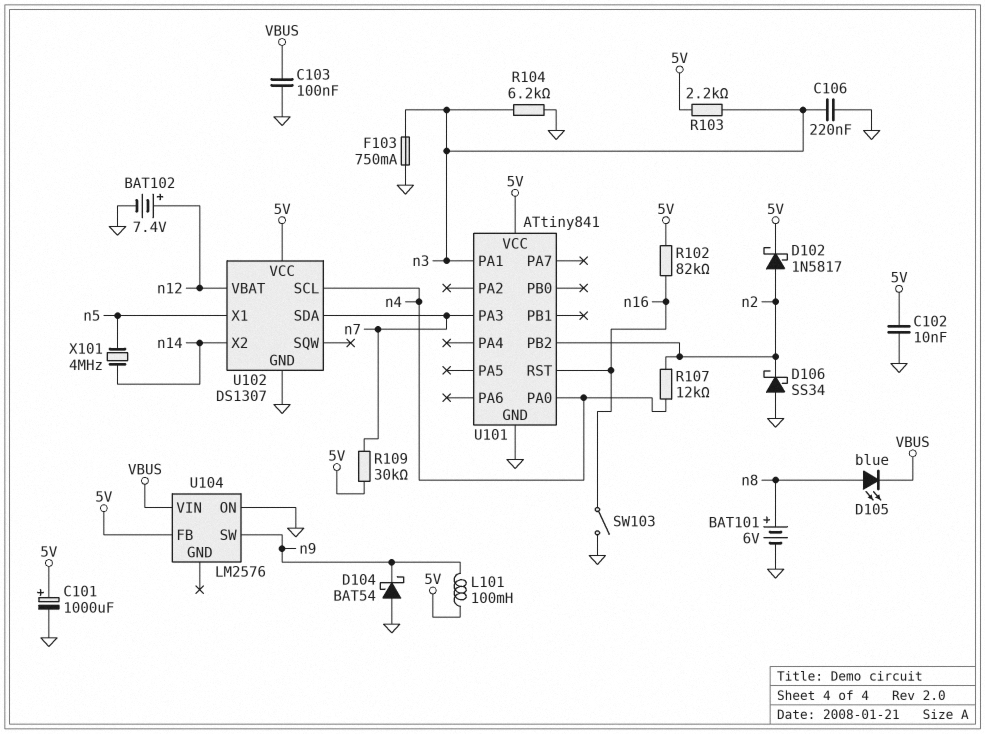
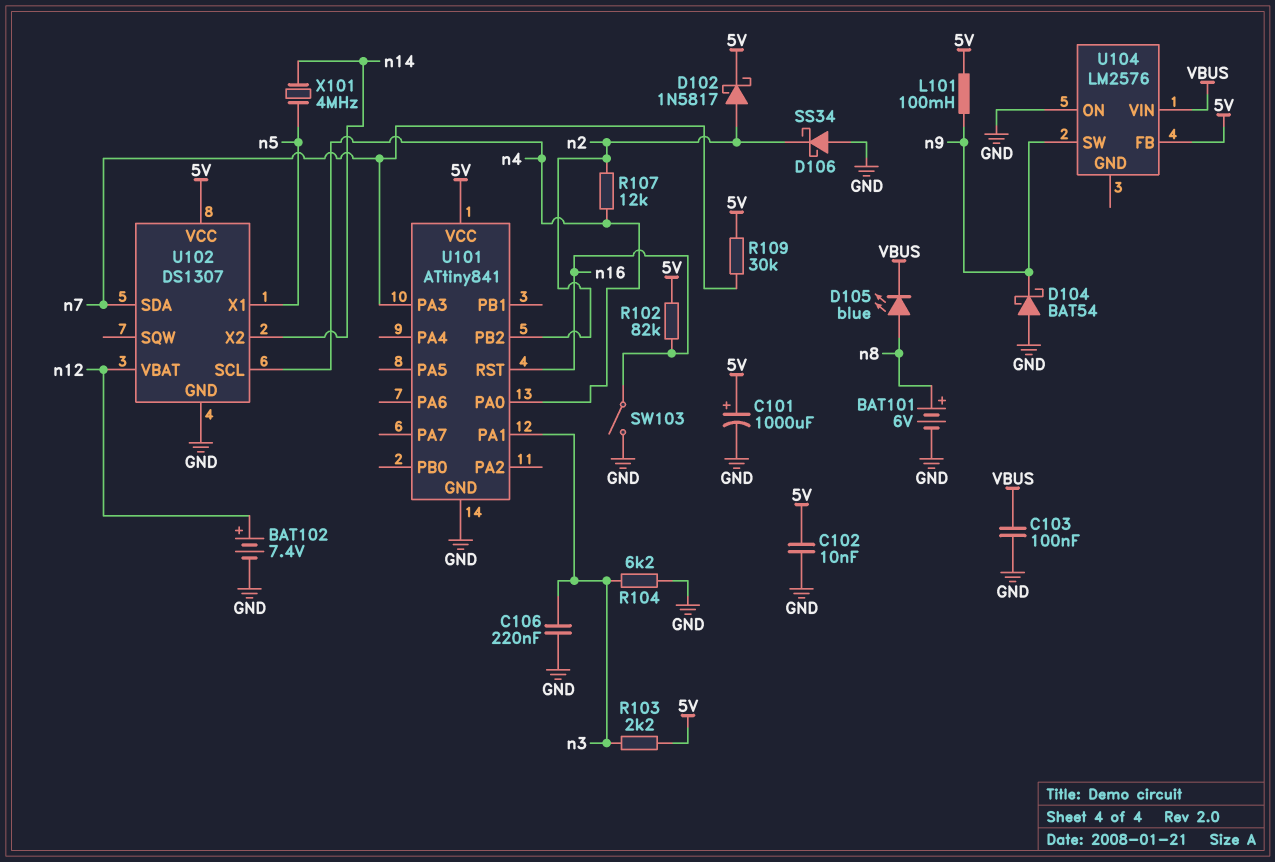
F103: 750mA (GND, n3) -> none

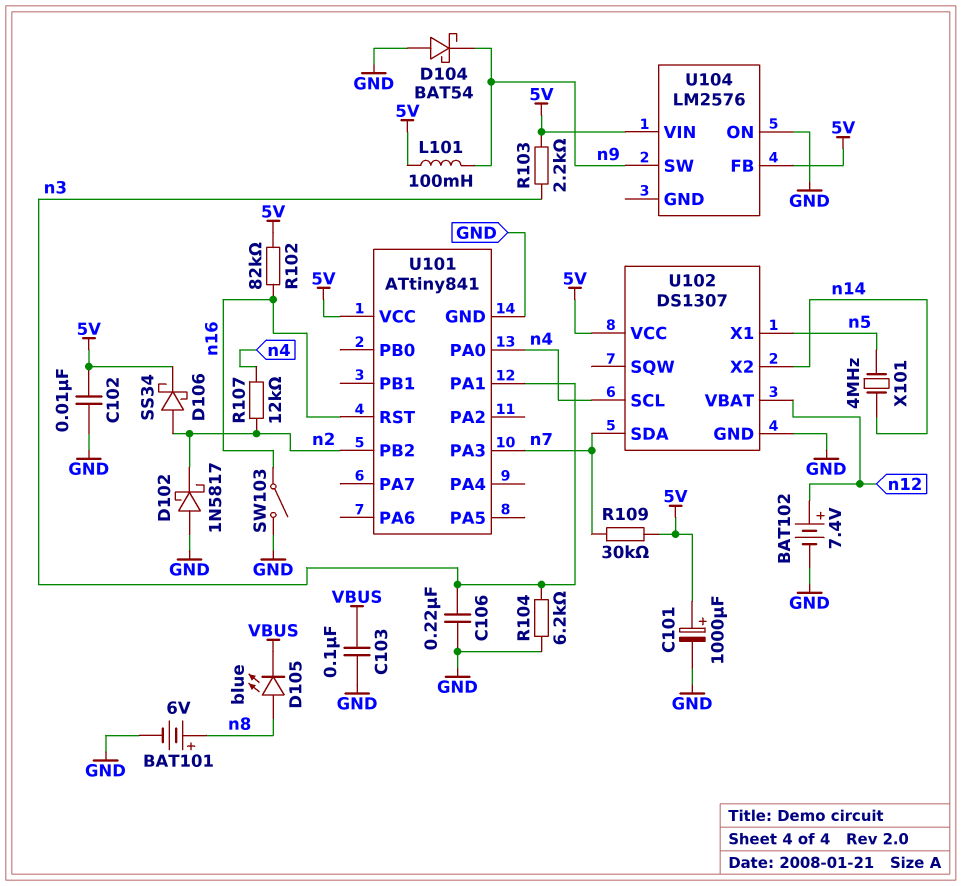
D102: schottky 1N5817 (A n2, K 5V) -> schottky 1N5817 (A GND, K n2)
D106: schottky SS34 (A GND, K n2) -> schottky SS34 (A n2, K 5V)
U104 pin VIN: VBUS -> 5V

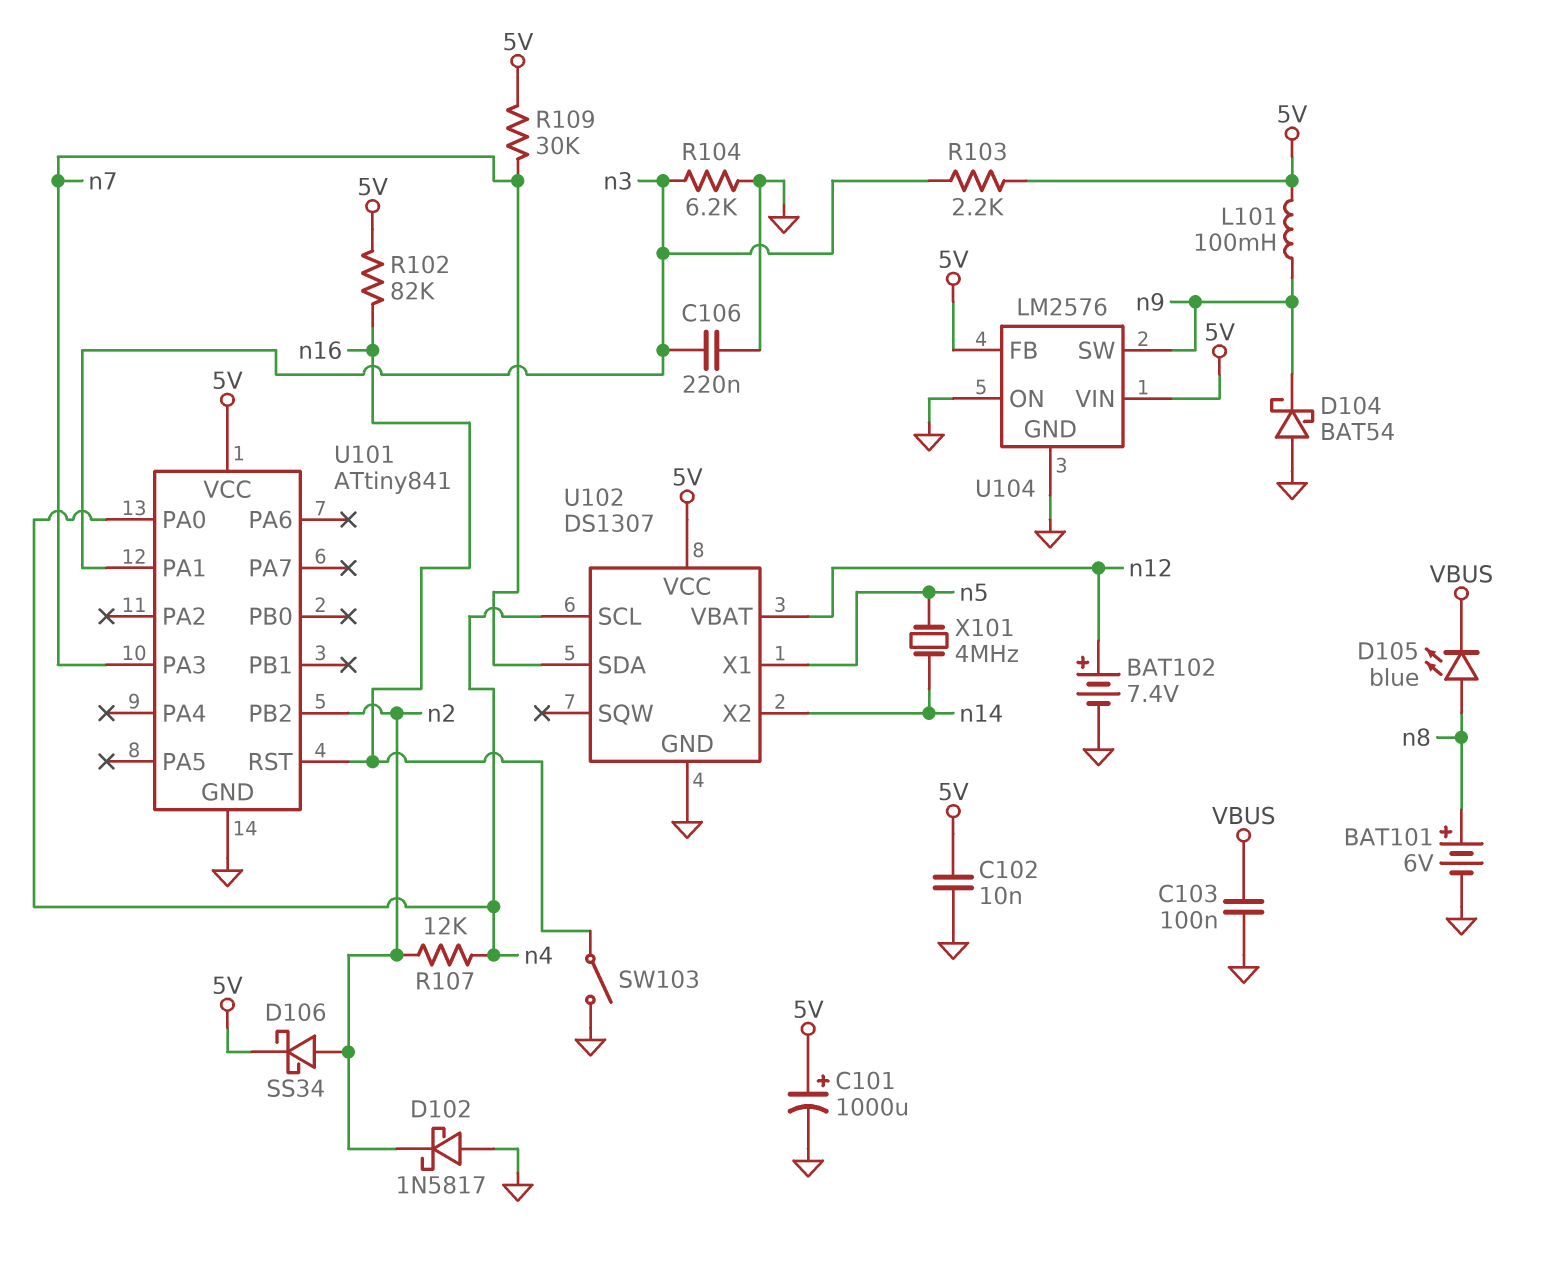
U104 pin GND: none -> GND

